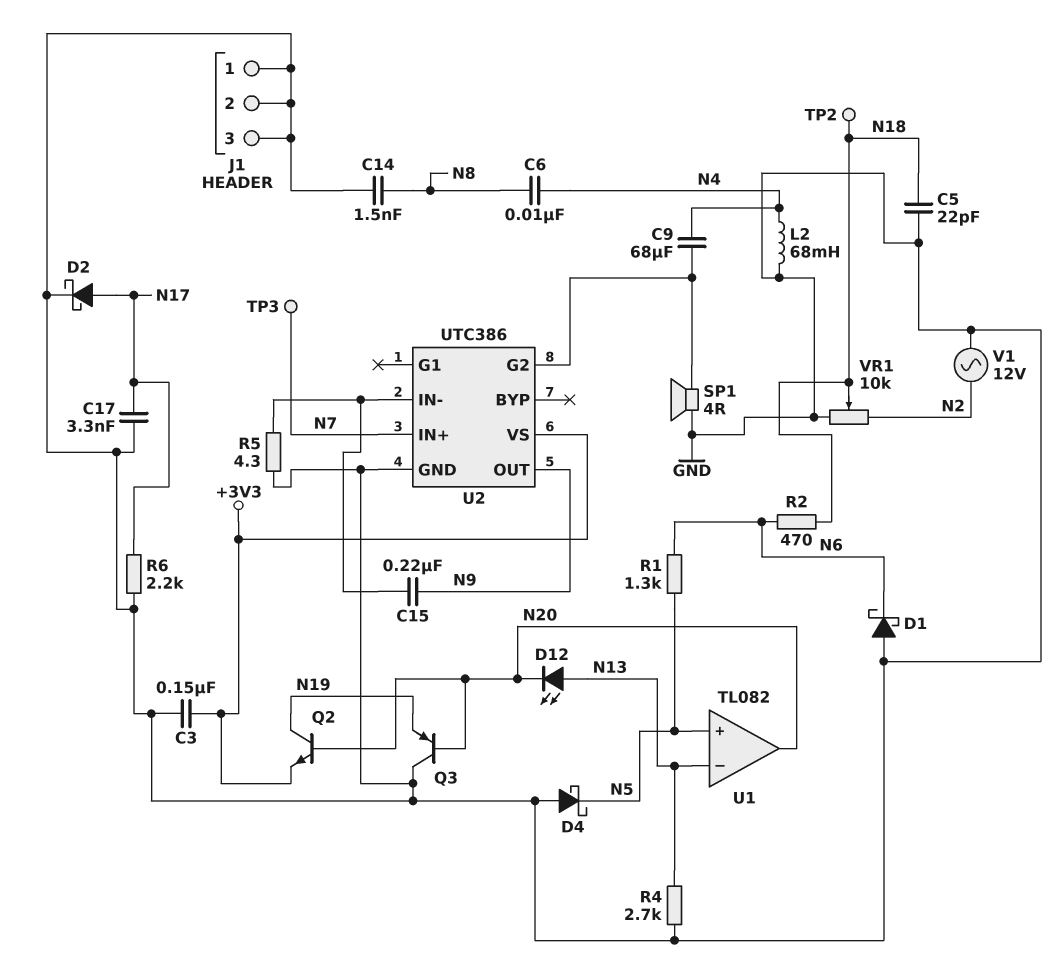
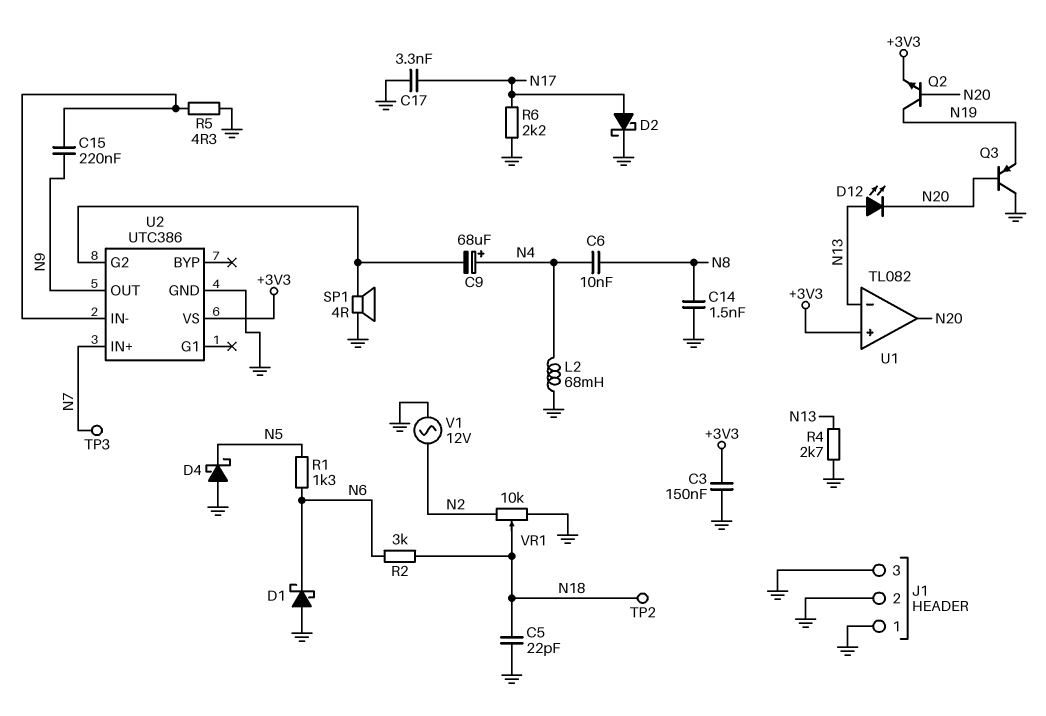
C9: 68uF (N4, U2/G2) -> 68uF (plus N4, minus U2/G2)
R2: 470 (N6, N18) -> 3k (N6, N18)
U1 pin in+: N5 -> +3V3

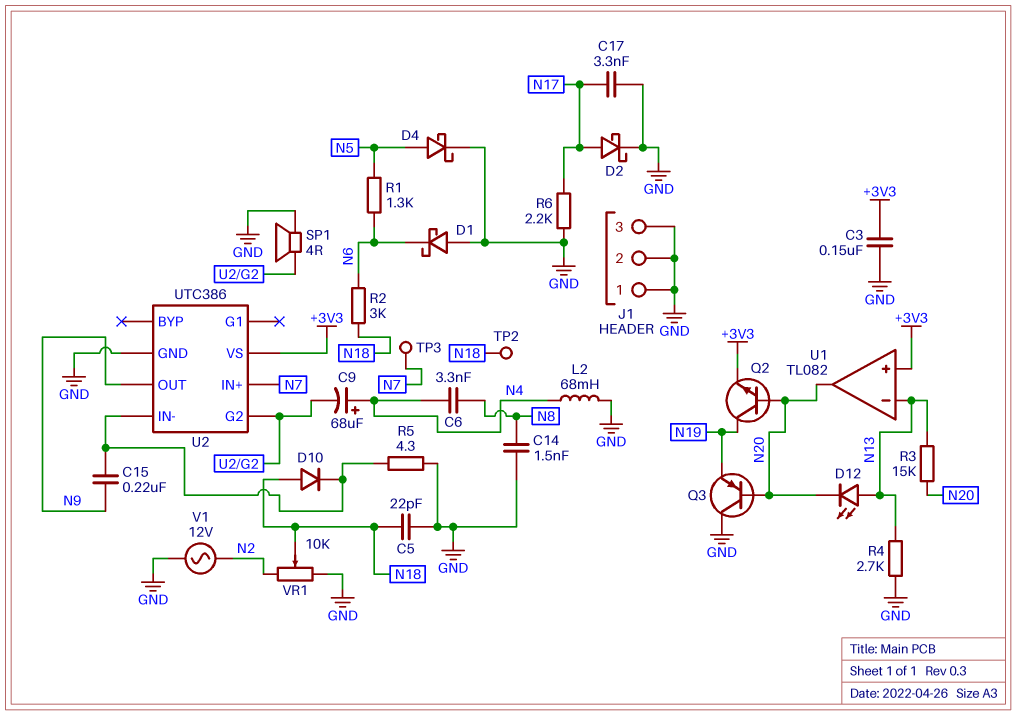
C6: 10nF (N4, N8) -> 3.3nF (N4, N8)
D4: schottky (A GND, K N5) -> schottky (A N5, K GND)
D10: none -> diode (A N18, K U2/IN-)
R3: none -> 15k (N13, N20)

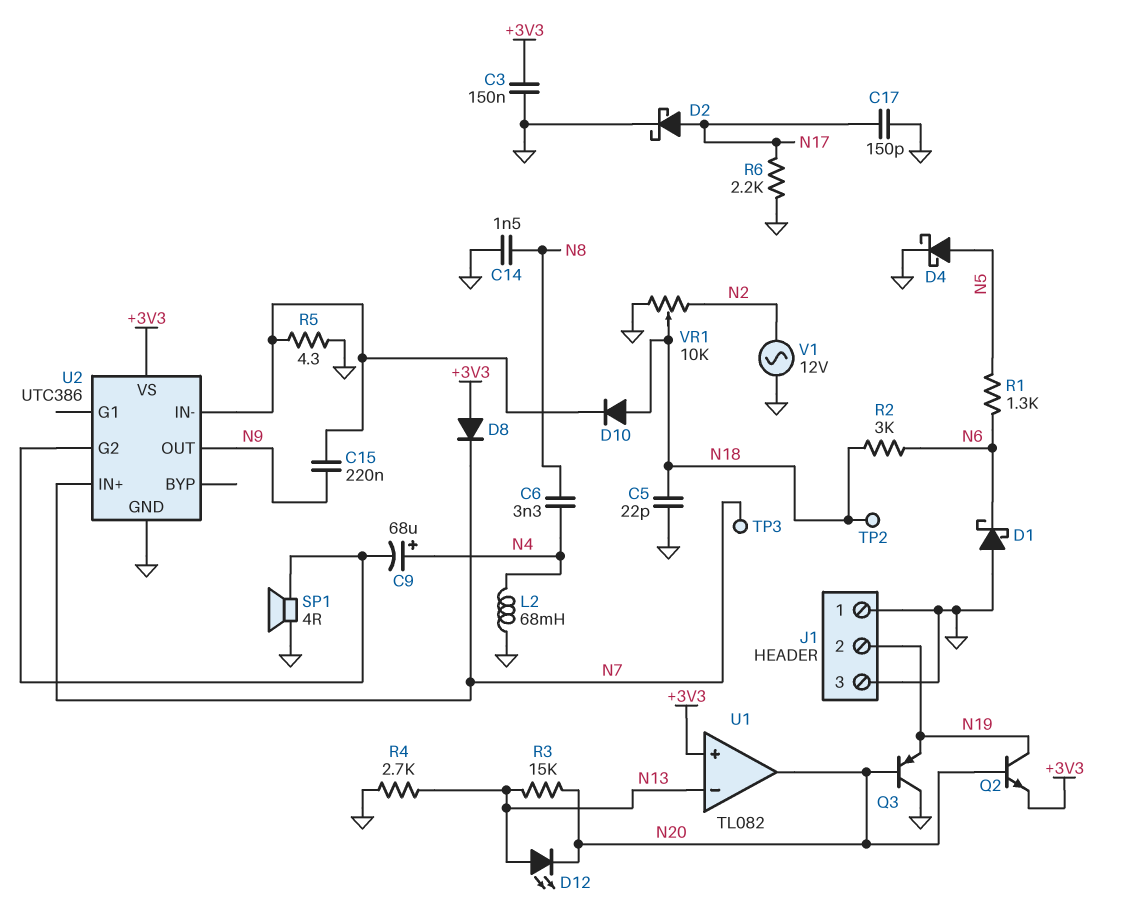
C17: 3.3nF (GND, N17) -> 150pF (GND, N17)
D8: none -> diode (A +3V3, K N7)
J1 pin 2: GND -> N19

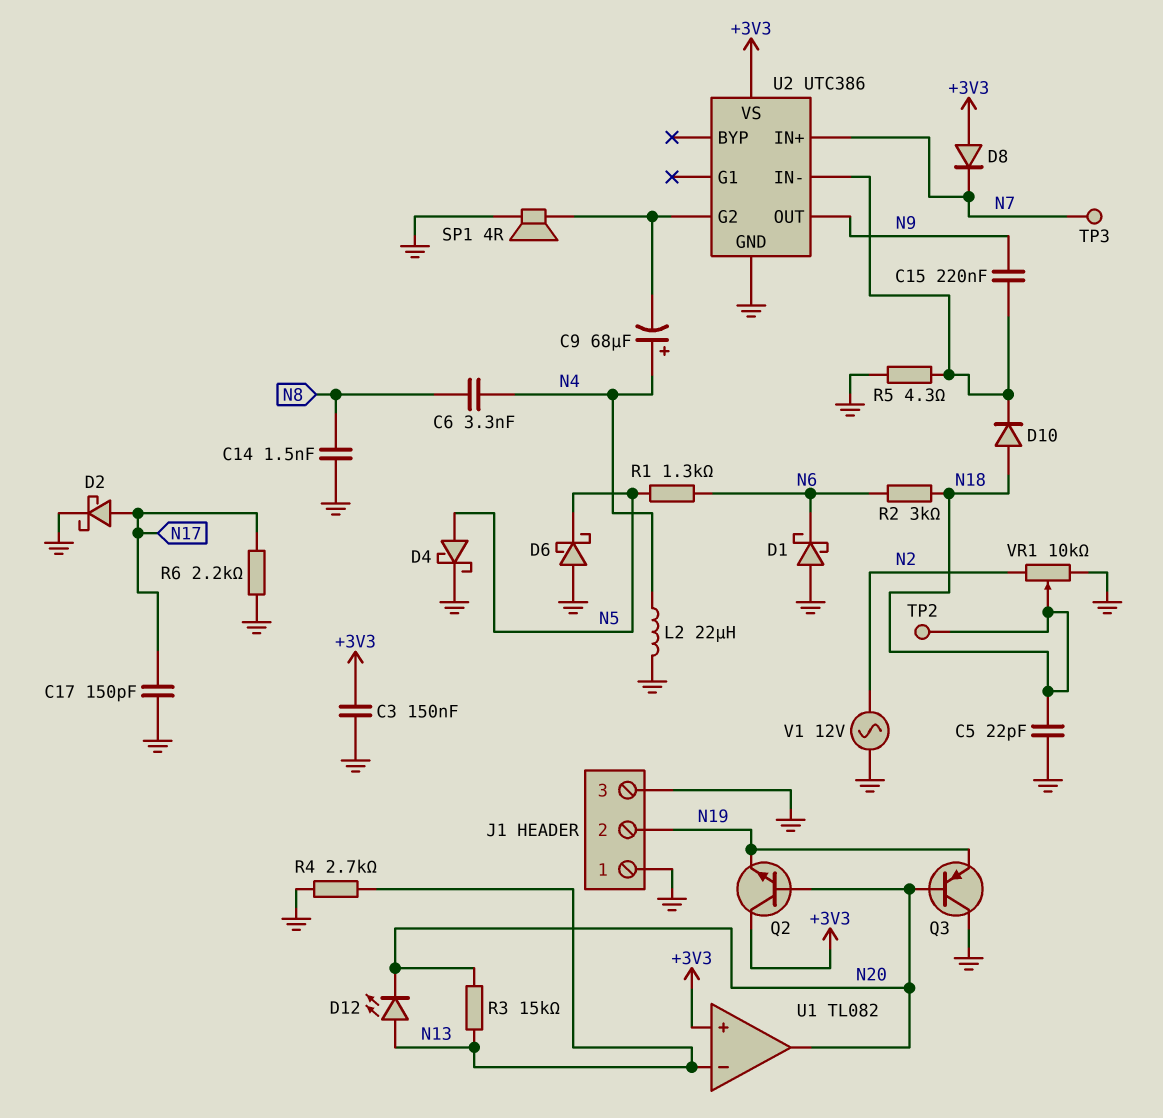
D6: none -> schottky (A GND, K N5)
L2: 68mH (GND, N4) -> 22uH (GND, N4)
Q2: NPN (B N20, C N19, E +3V3) -> NPN (B N20, C +3V3, E N19)

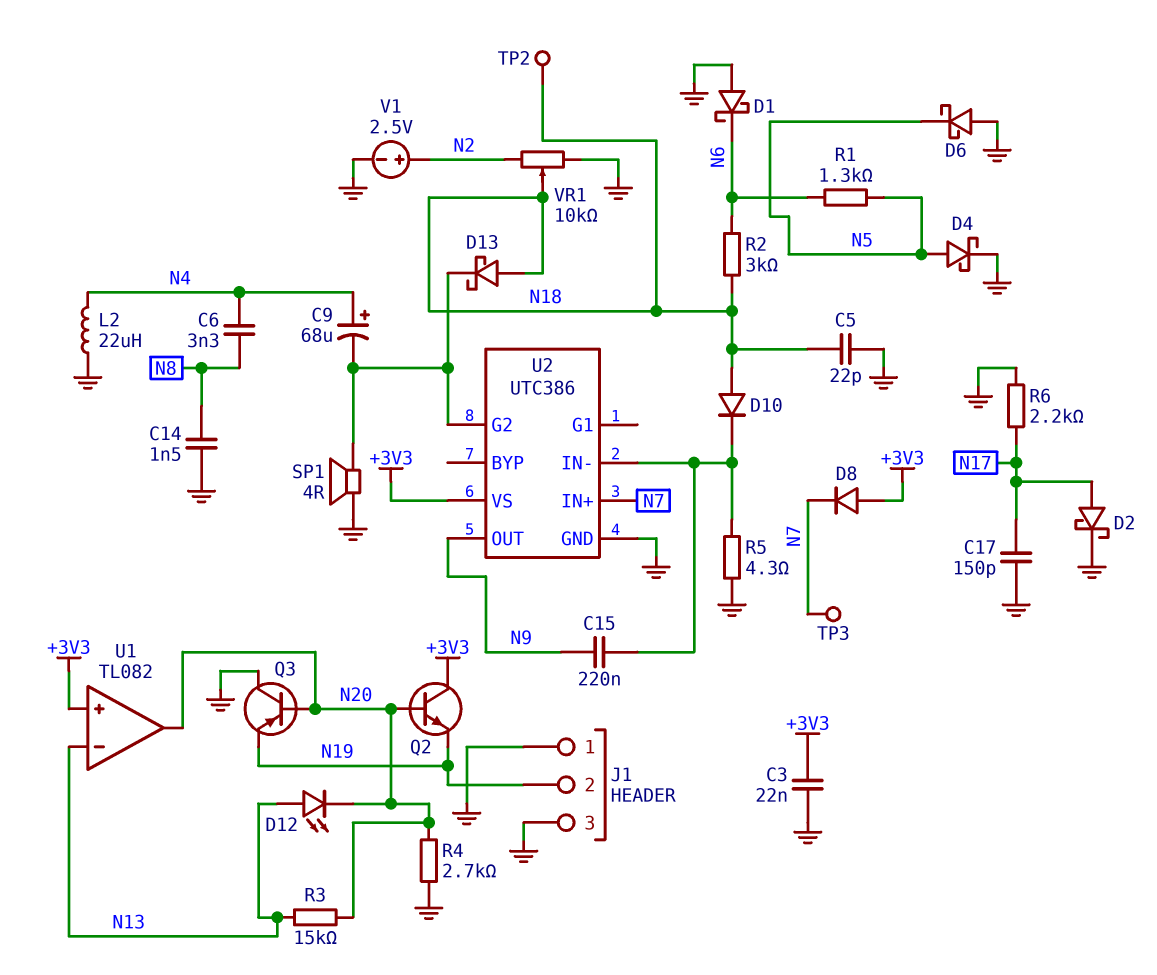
C3: 150nF (+3V3, GND) -> 22nF (+3V3, GND)
D13: none -> schottky (A N18, K U2/G2)
R4: 2.7k (GND, N13) -> 2.7k (GND, N20)
V1: AC 12V (GND, N2) -> 2.5V (plus N2, minus GND)

